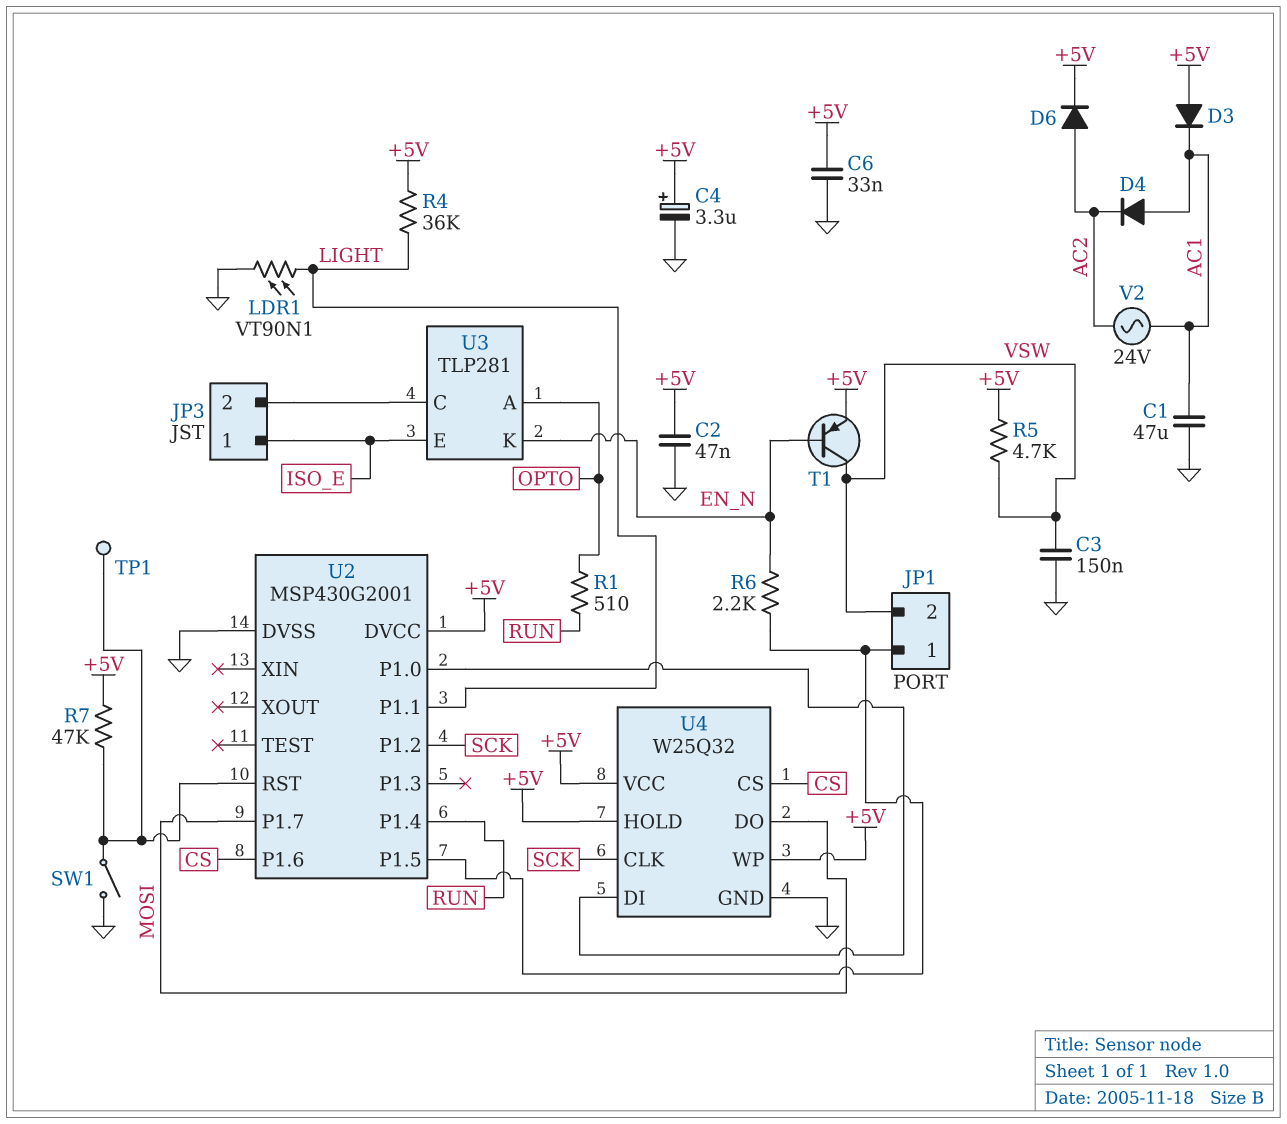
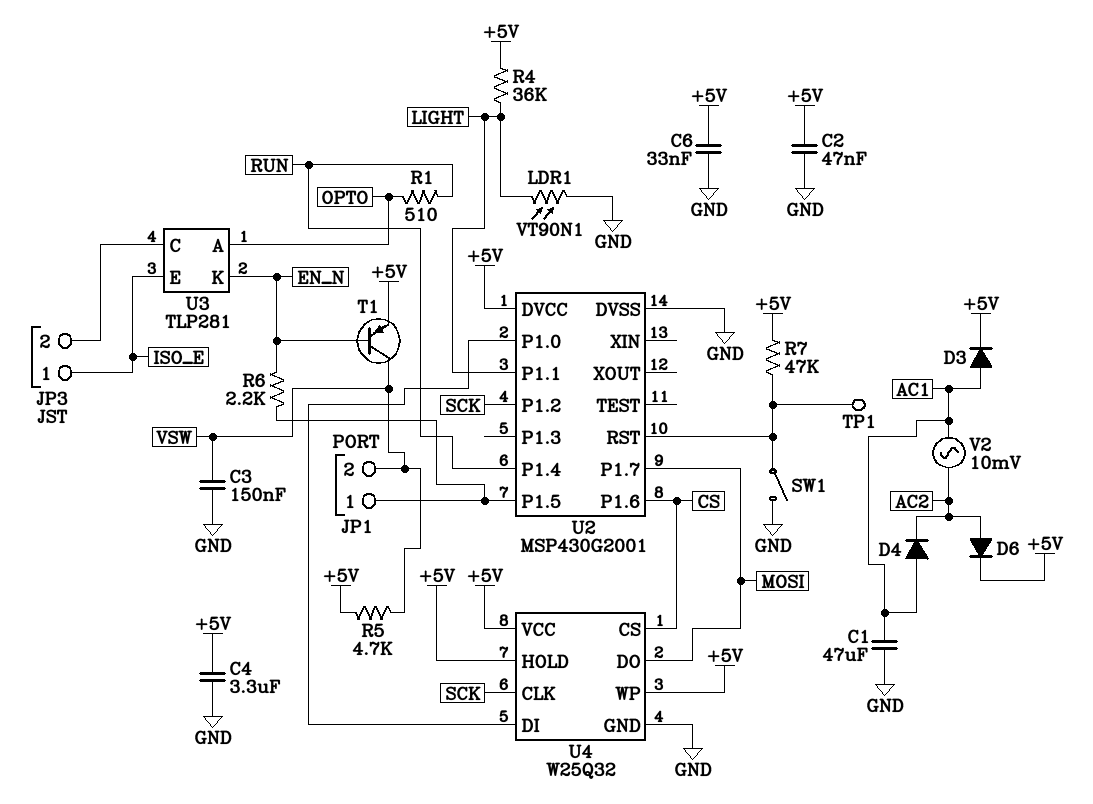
C4: 3.3uF (plus +5V, minus GND) -> 3.3uF (+5V, GND)
D3: diode (A +5V, K AC1) -> diode (A AC1, K +5V)
V2: AC 24V (AC1, AC2) -> AC 10mV (AC1, AC2)

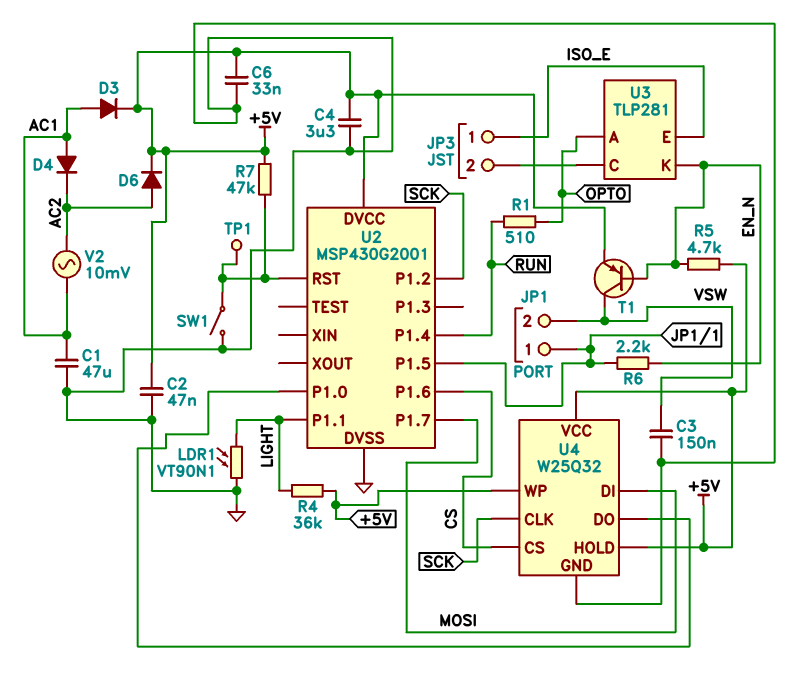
R5: 4.7k (+5V, VSW) -> 4.7k (+5V, EN_N)
U4 pin DI: U2/P1.0 -> MOSI
U4 pin DO: MOSI -> U2/P1.0

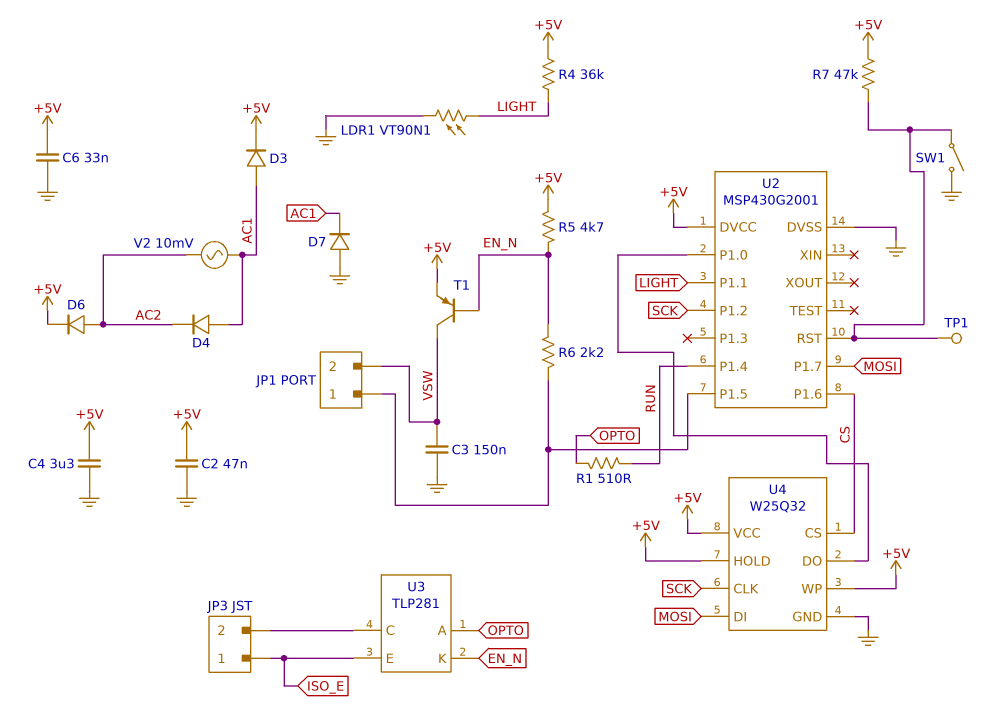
C1: 47uF (AC1, GND) -> none
D7: none -> diode (A GND, K AC1)

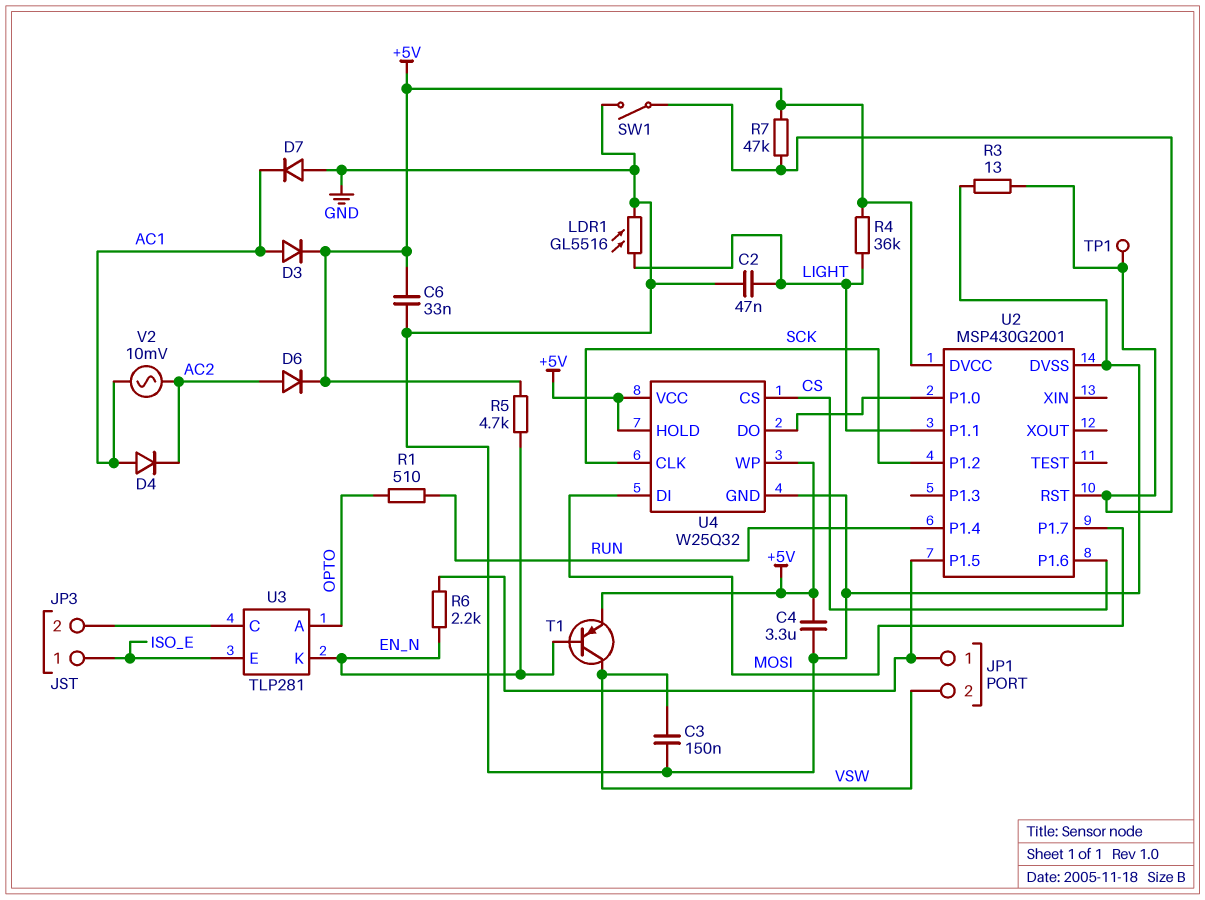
C2: 47nF (+5V, GND) -> 47nF (GND, LIGHT)
LDR1: VT90N1 (GND, LIGHT) -> GL5516 (GND, LIGHT)
R3: none -> 13 (GND, U2/RST)

